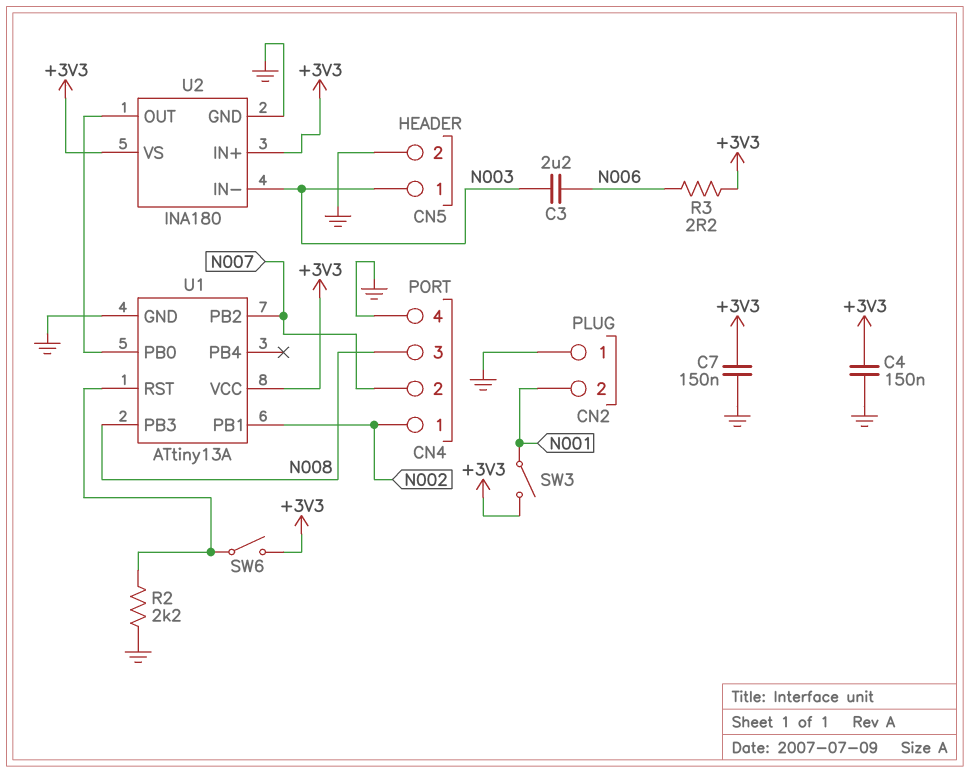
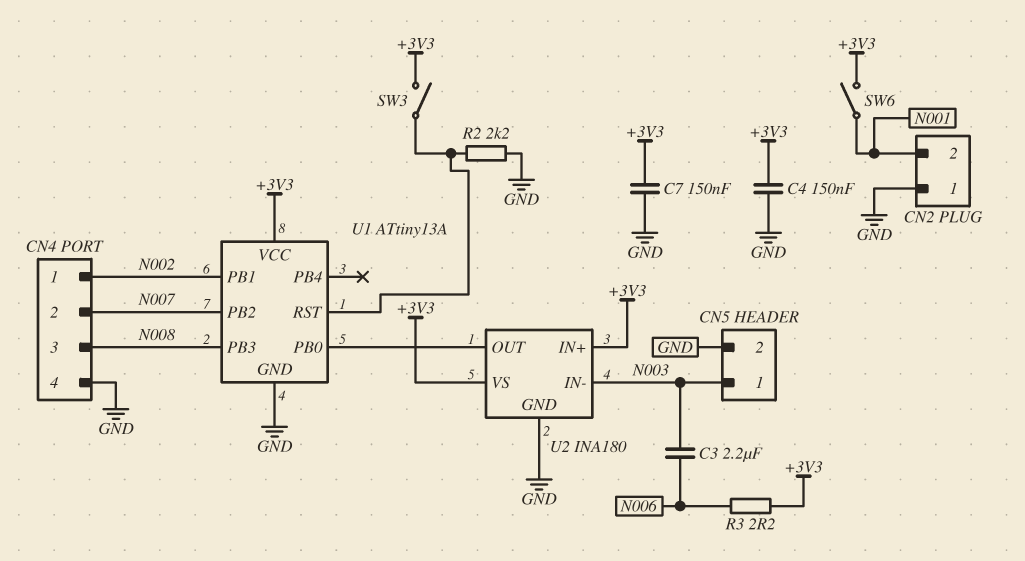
SW3: switch (+3V3, N001) -> switch (+3V3, U1/RST)
SW6: switch (+3V3, U1/RST) -> switch (+3V3, N001)

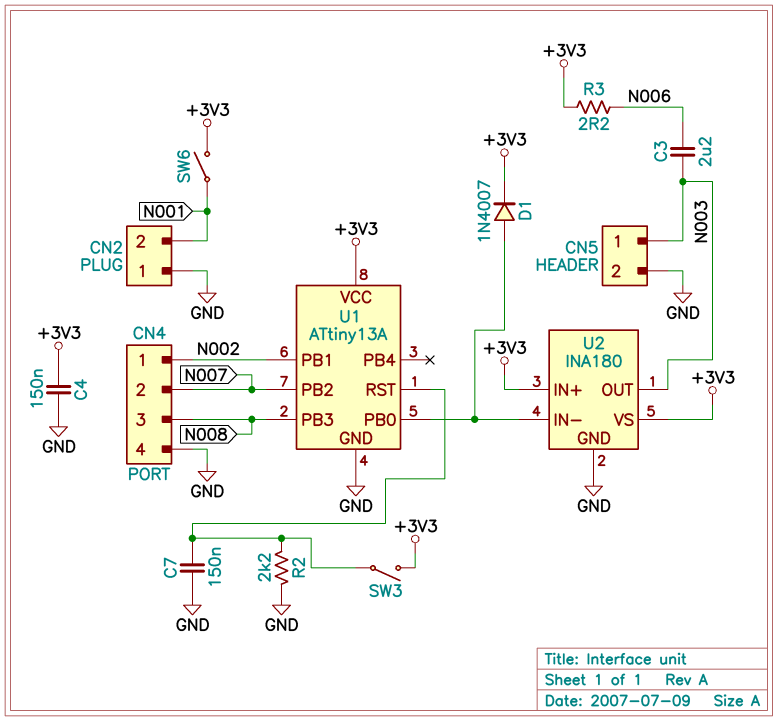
C7: 150nF (+3V3, GND) -> 150nF (GND, U1/RST)
D1: none -> diode 1N4007 (A U1/PB0, K +3V3)
U2 pin IN-: N003 -> U1/PB0
U2 pin OUT: U1/PB0 -> N003

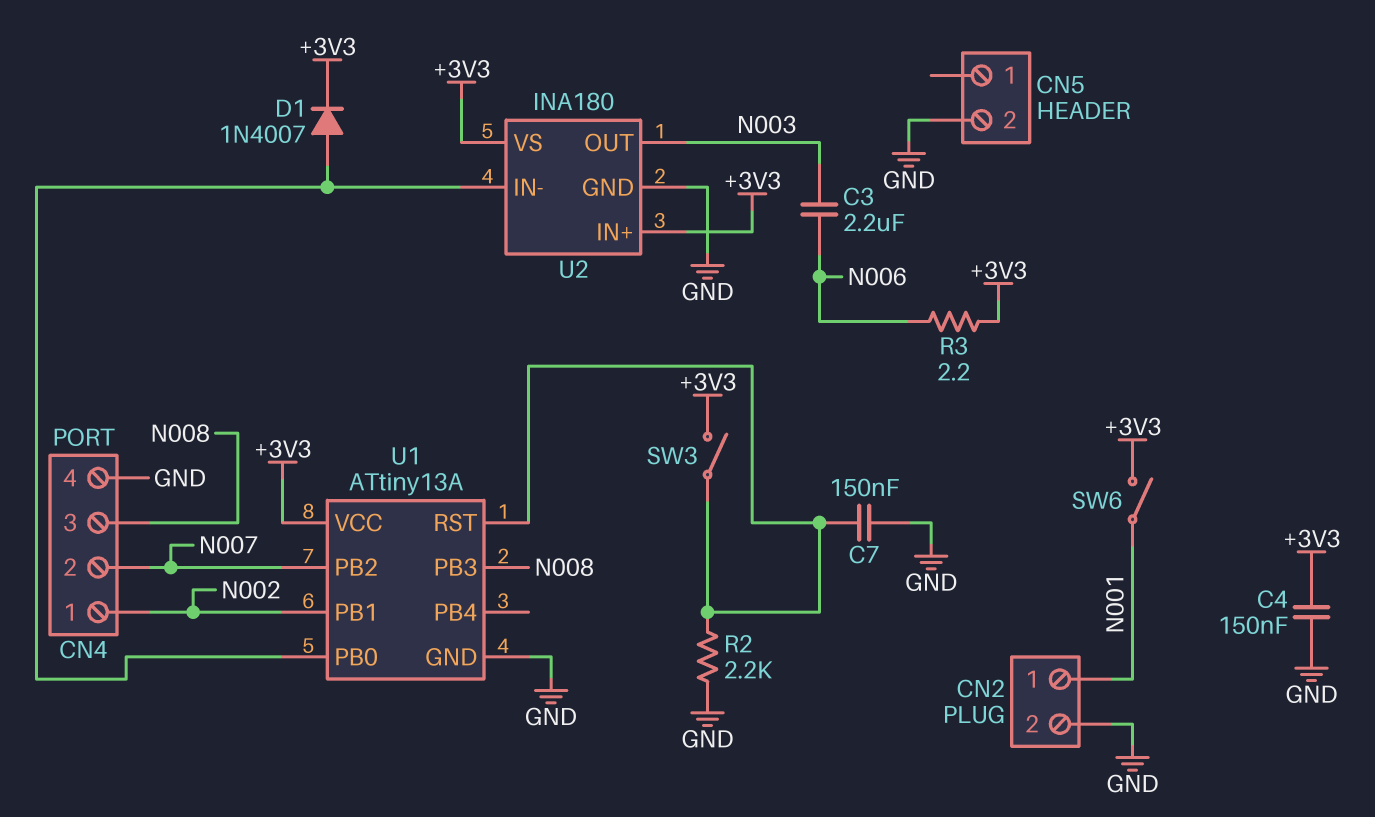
CN2 pin 1: GND -> N001
CN2 pin 2: N001 -> GND
CN5 pin 1: N003 -> none

